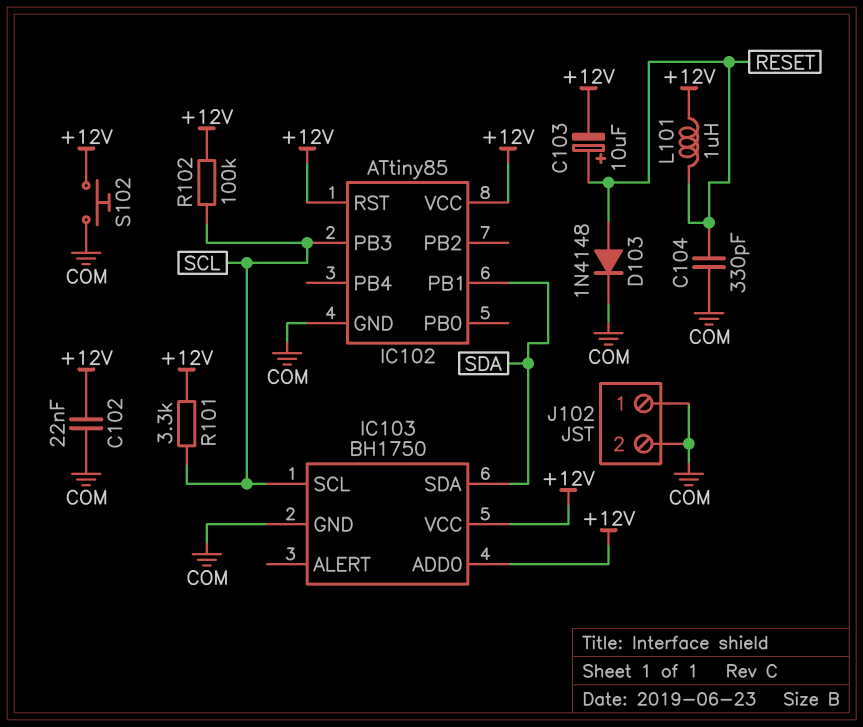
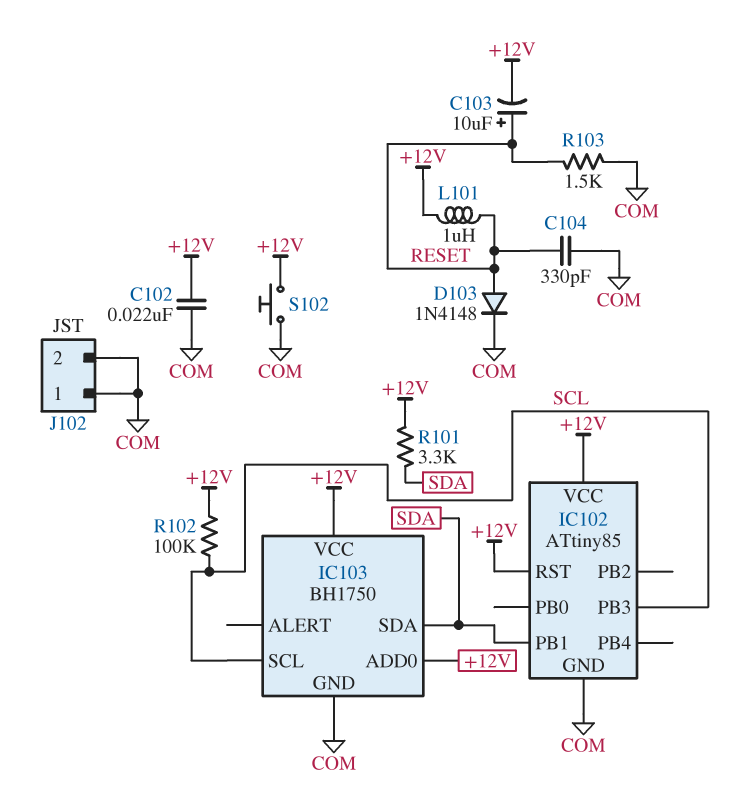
R101: 3.3k (+12V, SCL) -> 3.3k (+12V, SDA)
R103: none -> 1.5k (COM, RESET)

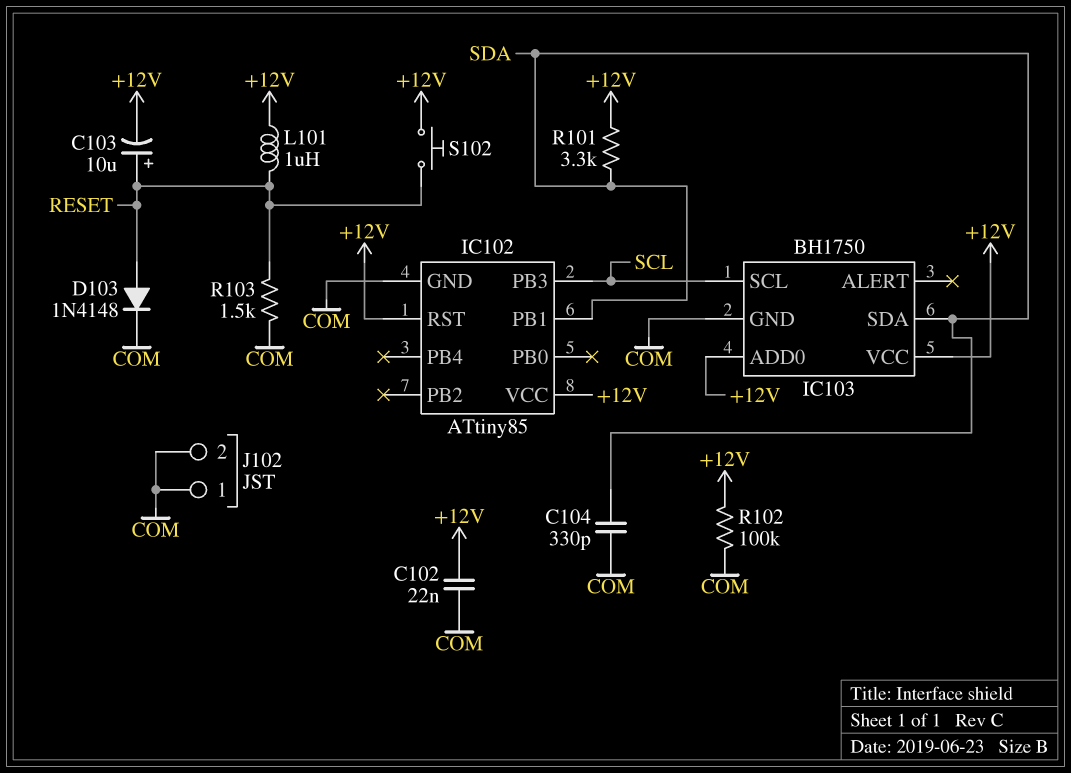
C104: 330pF (COM, RESET) -> 330pF (COM, SDA)
R102: 100k (+12V, SCL) -> 100k (+12V, COM)
S102: button (+12V, COM) -> button (+12V, RESET)

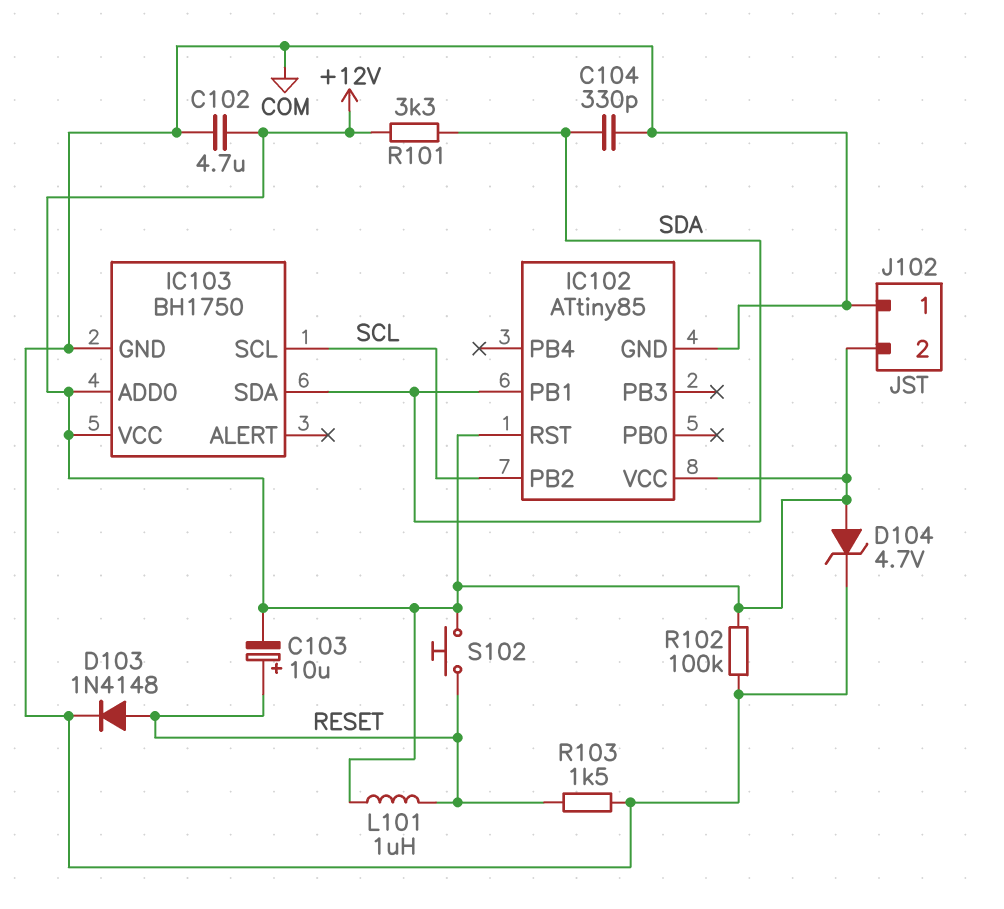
C102: 22nF (+12V, COM) -> 4.7uF (+12V, COM)
D104: none -> zener 4.7V (A +12V, K COM)
IC102 pin PB2: none -> SCL
IC102 pin PB3: SCL -> none
J102 pin 2: COM -> +12V

